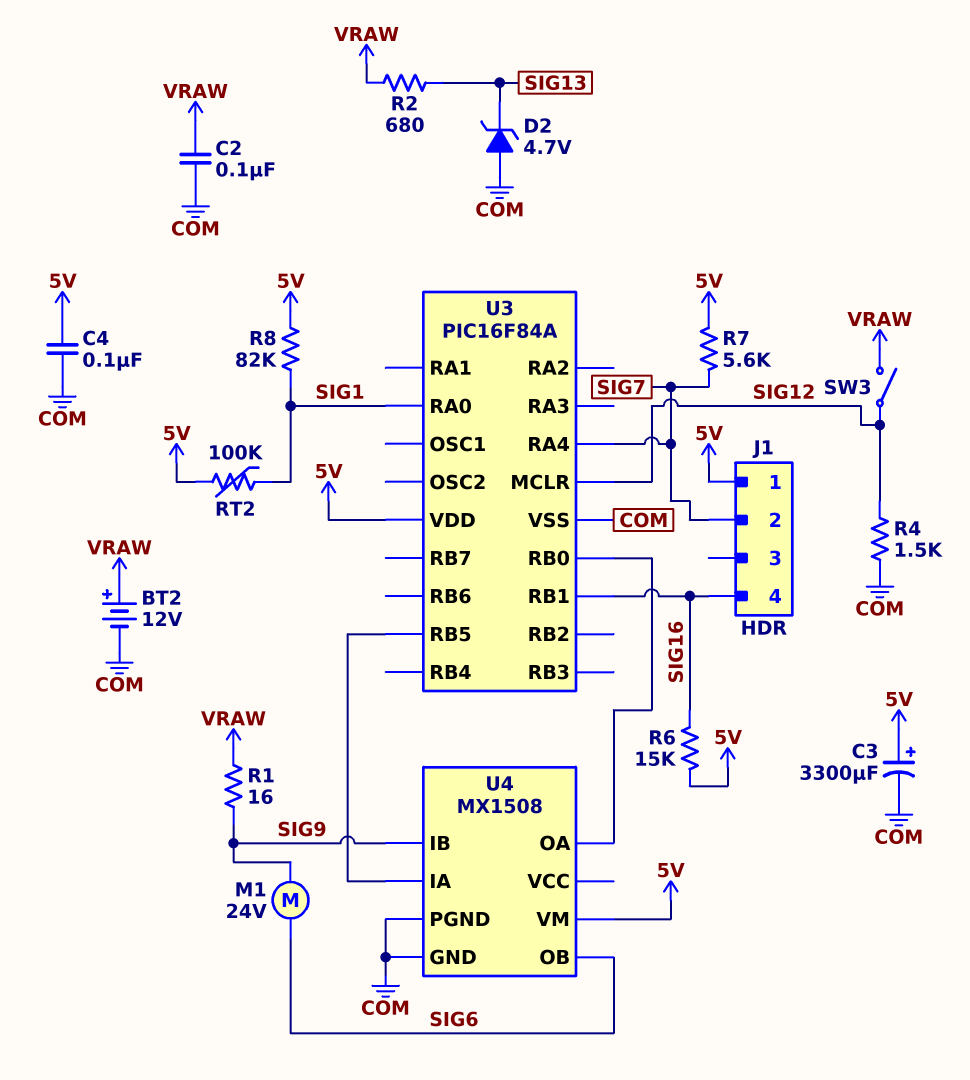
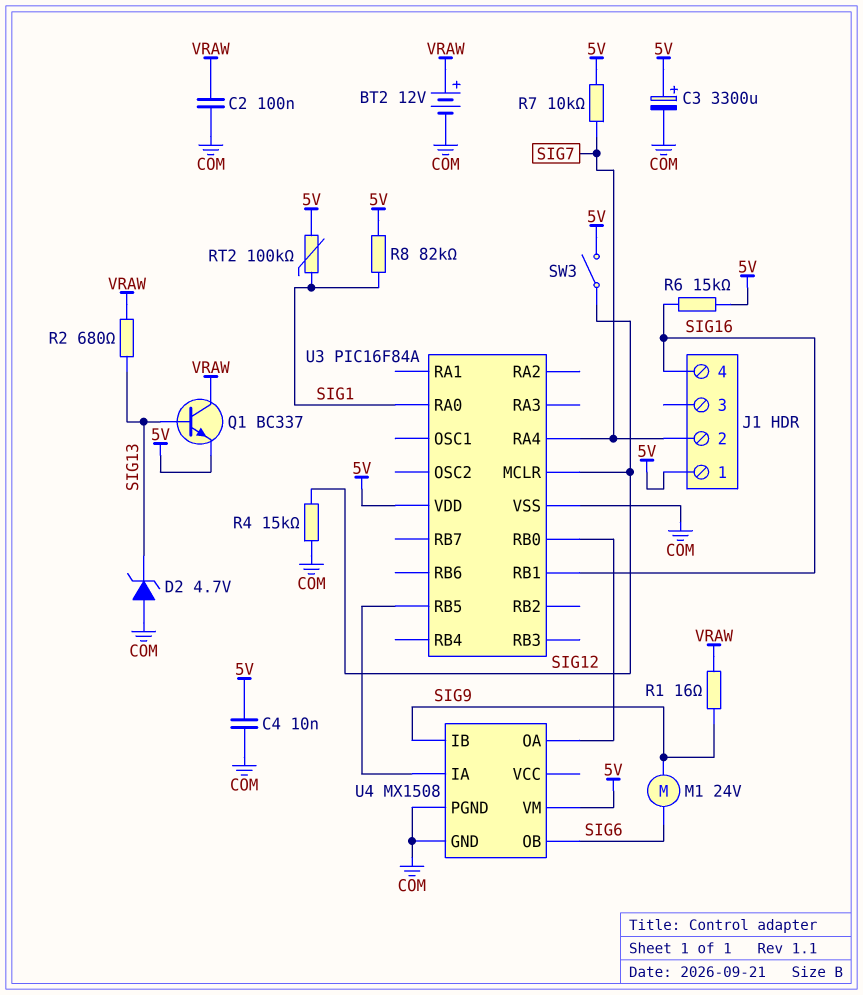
C4: 100nF (5V, COM) -> 10nF (5V, COM)
Q1: none -> NPN BC337 (B SIG13, C VRAW, E 5V)
R4: 1.5k (COM, SIG12) -> 15k (COM, SIG12)
R7: 5.6k (5V, SIG7) -> 10k (5V, SIG7)
SW3: switch (SIG12, VRAW) -> switch (5V, SIG12)

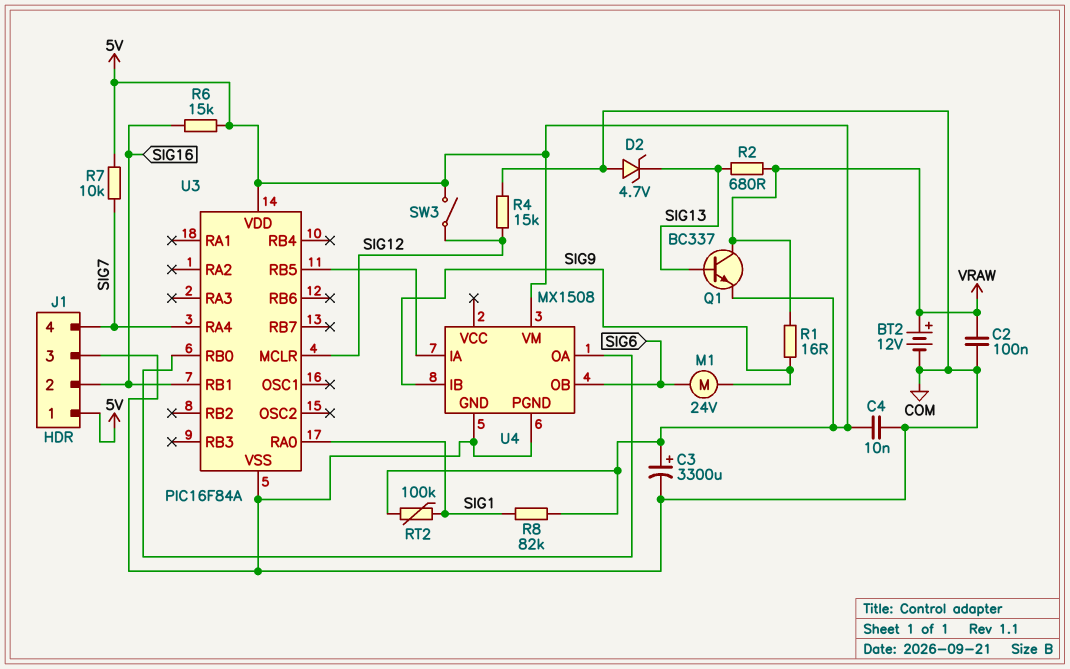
J1 pin 2: SIG7 -> SIG16
J1 pin 3: none -> COM
J1 pin 4: SIG16 -> SIG7

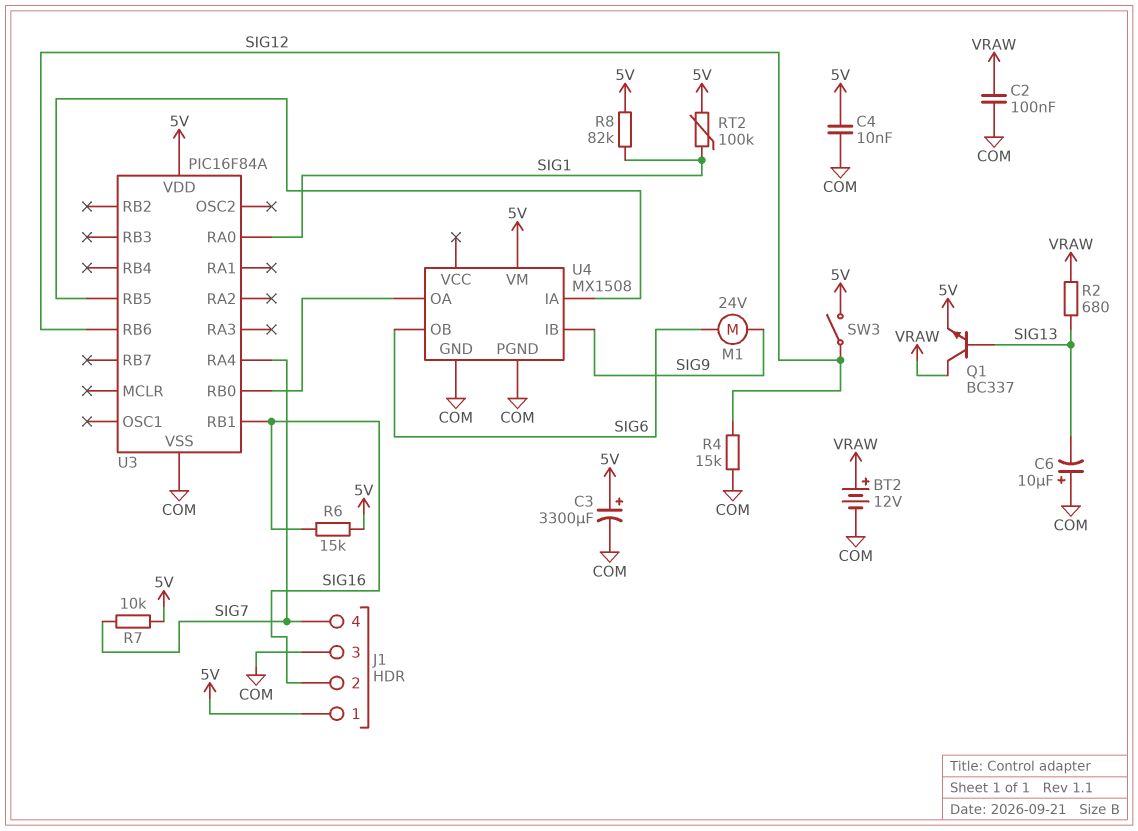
C6: none -> 10uF (plus COM, minus SIG13)
D2: zener 4.7V (A COM, K SIG13) -> none
R1: 16 (SIG9, VRAW) -> none
U3 pin MCLR: SIG12 -> none
U3 pin RB6: none -> SIG12

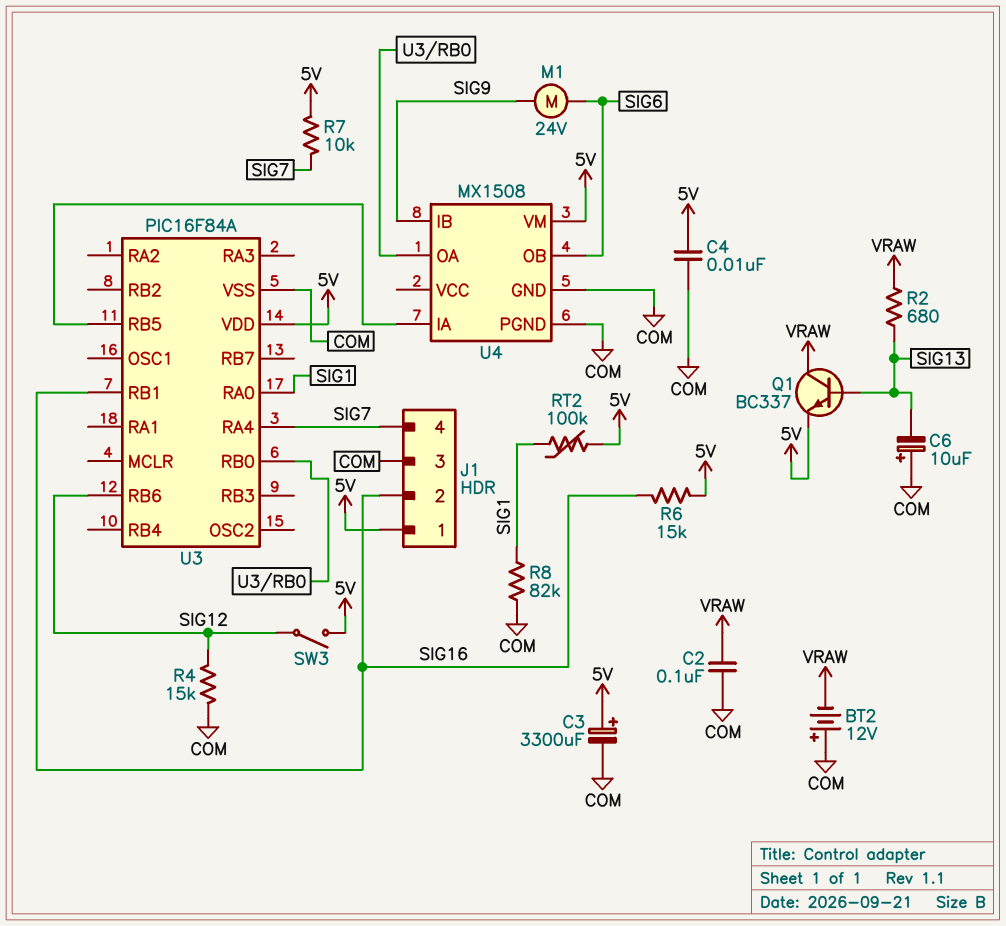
BT2: 12V (plus VRAW, minus COM) -> 12V (plus COM, minus VRAW)
R8: 82k (5V, SIG1) -> 82k (COM, SIG1)

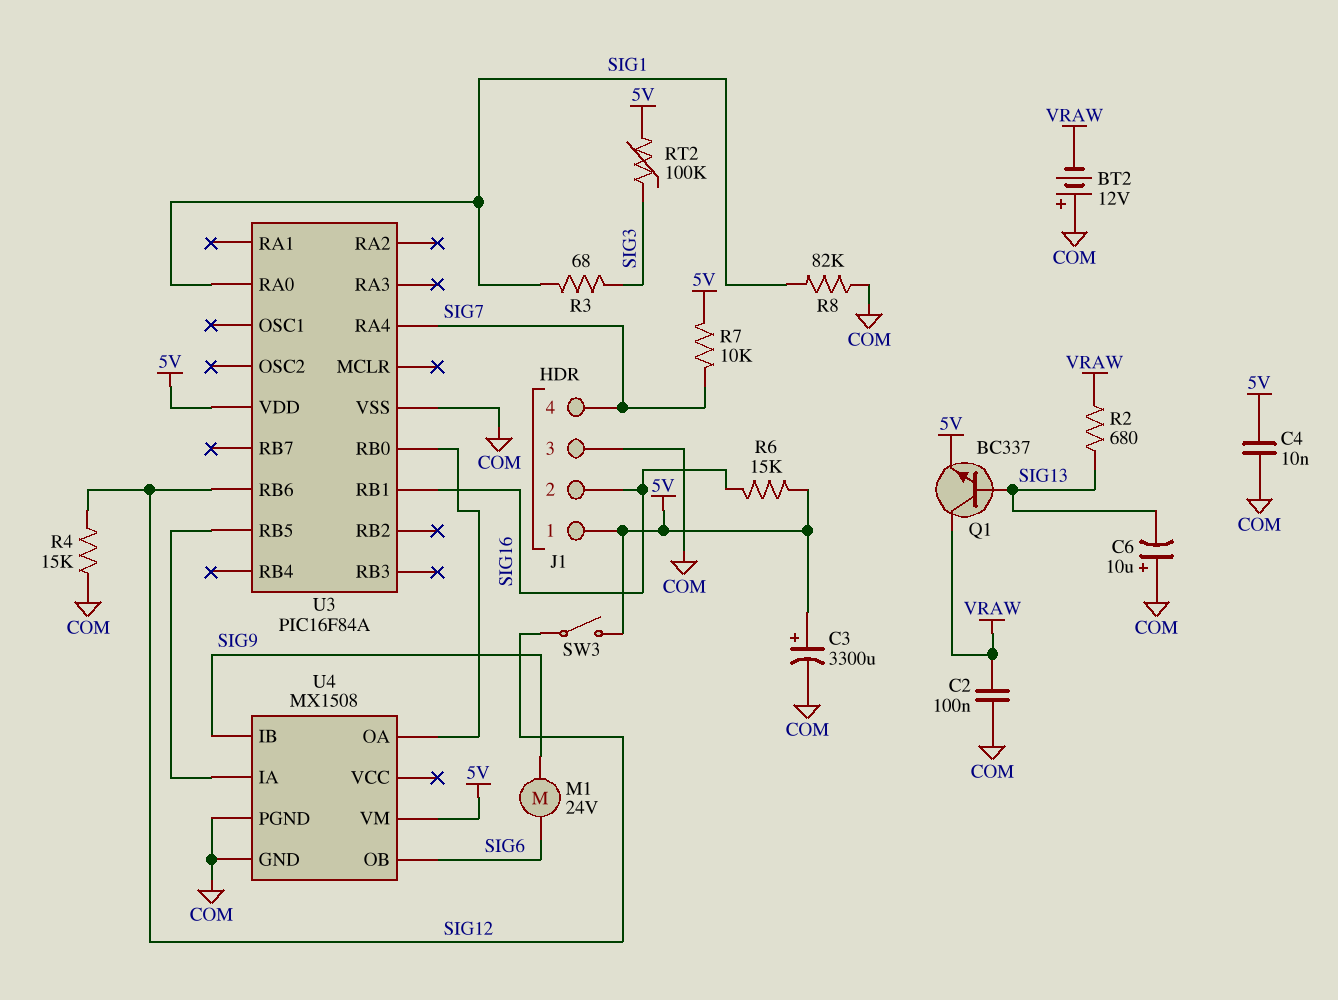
R3: none -> 68 (SIG1, SIG3)
RT2: 100k (5V, SIG1) -> 100k (5V, SIG3)

